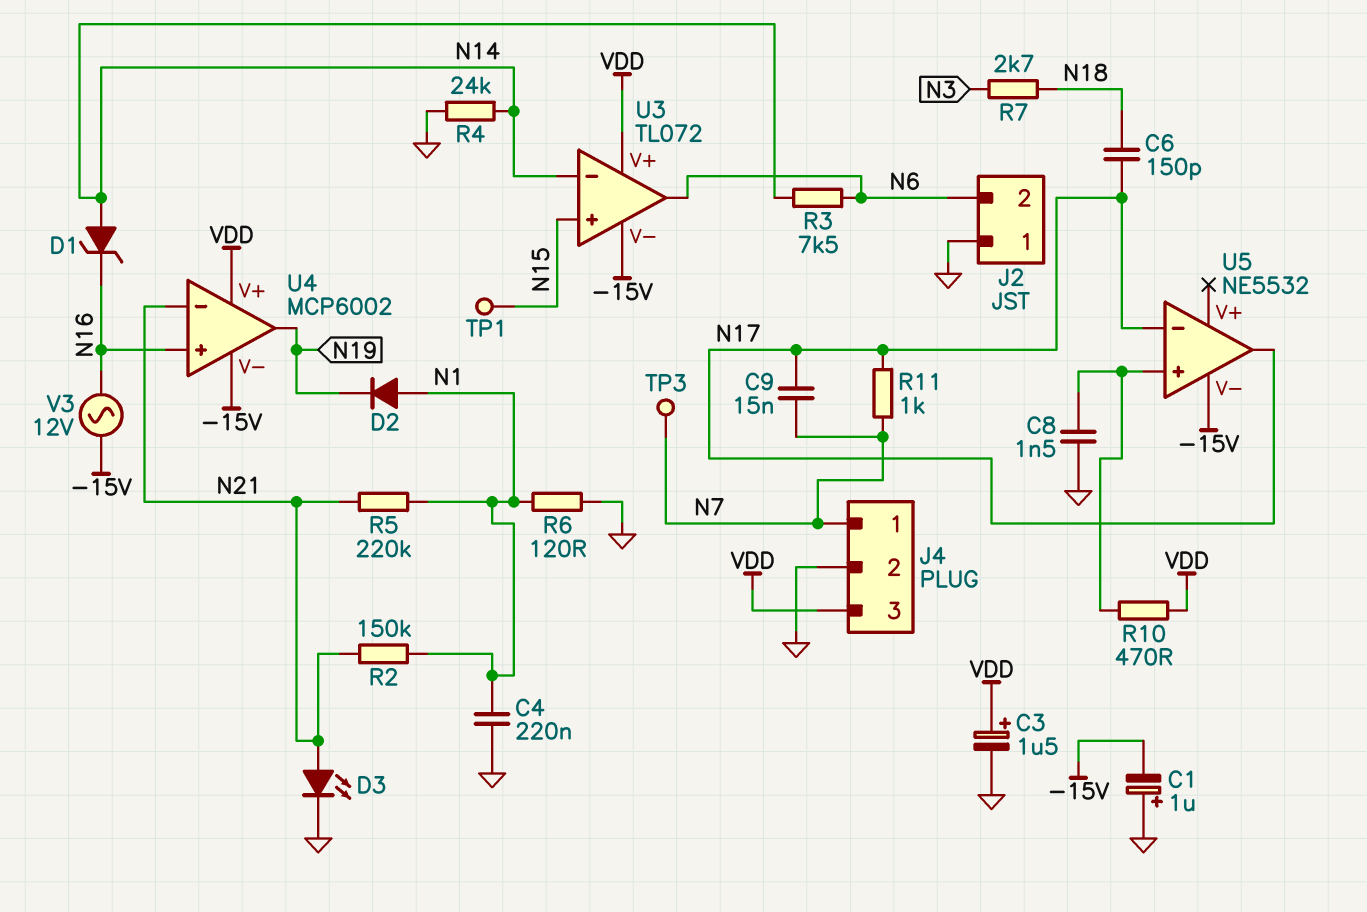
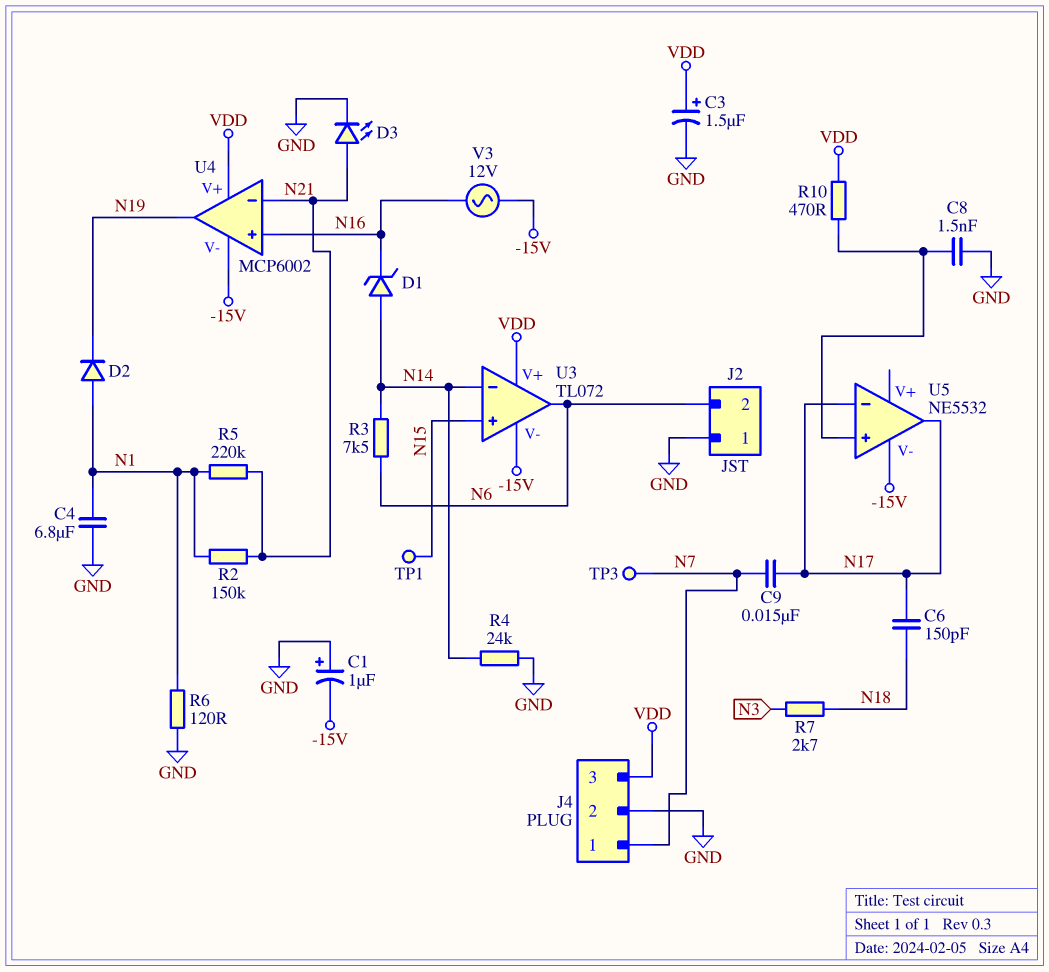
C4: 220nF (GND, N1) -> 6.8uF (GND, N1)
R11: 1k (N7, N17) -> none

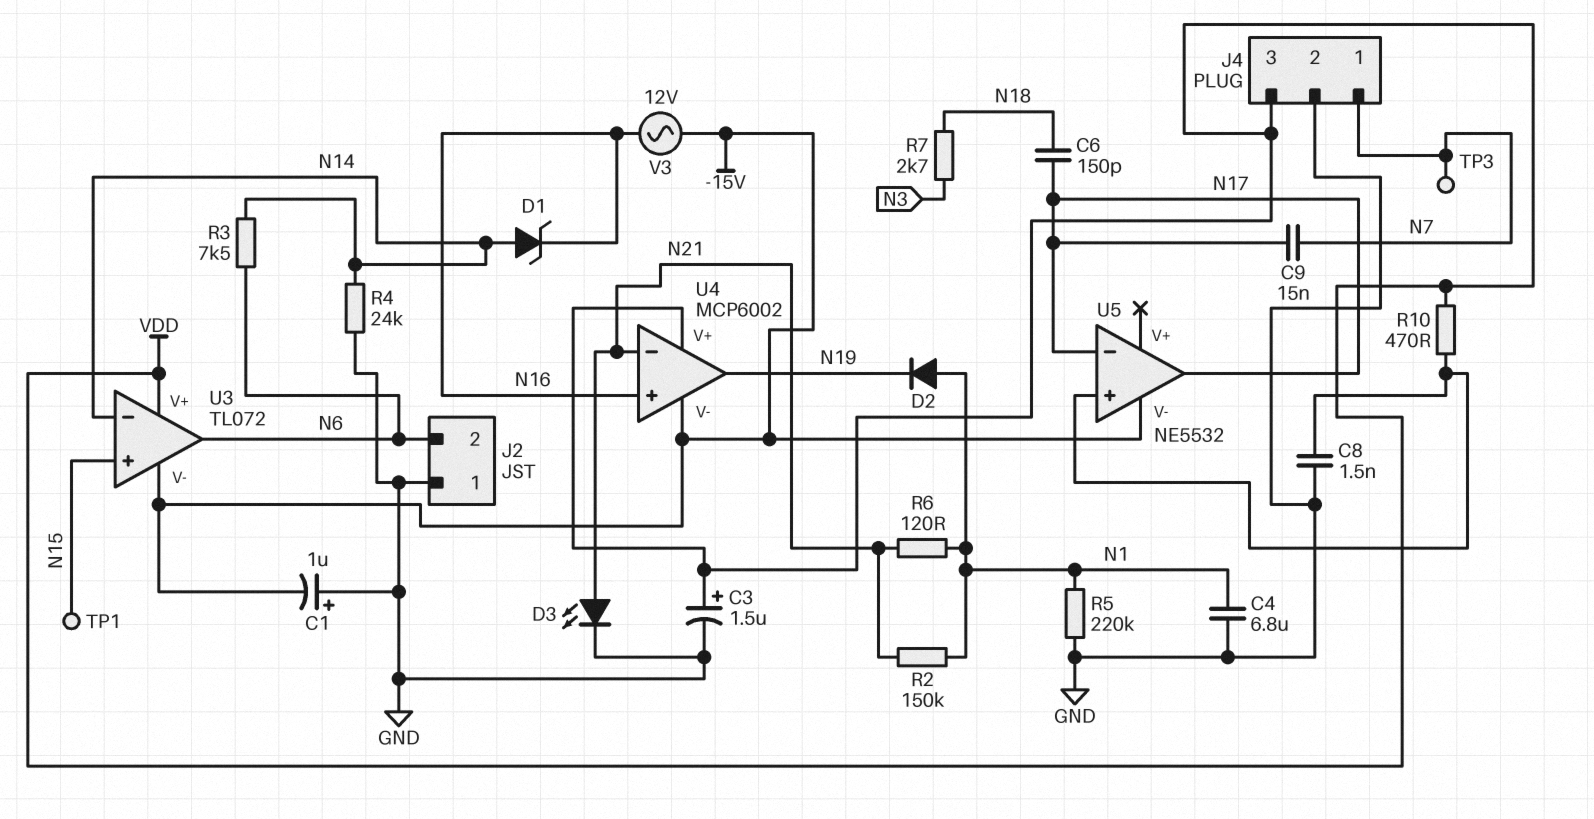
R5: 220k (N1, N21) -> 220k (GND, N1)
R6: 120 (GND, N1) -> 120 (N1, N21)

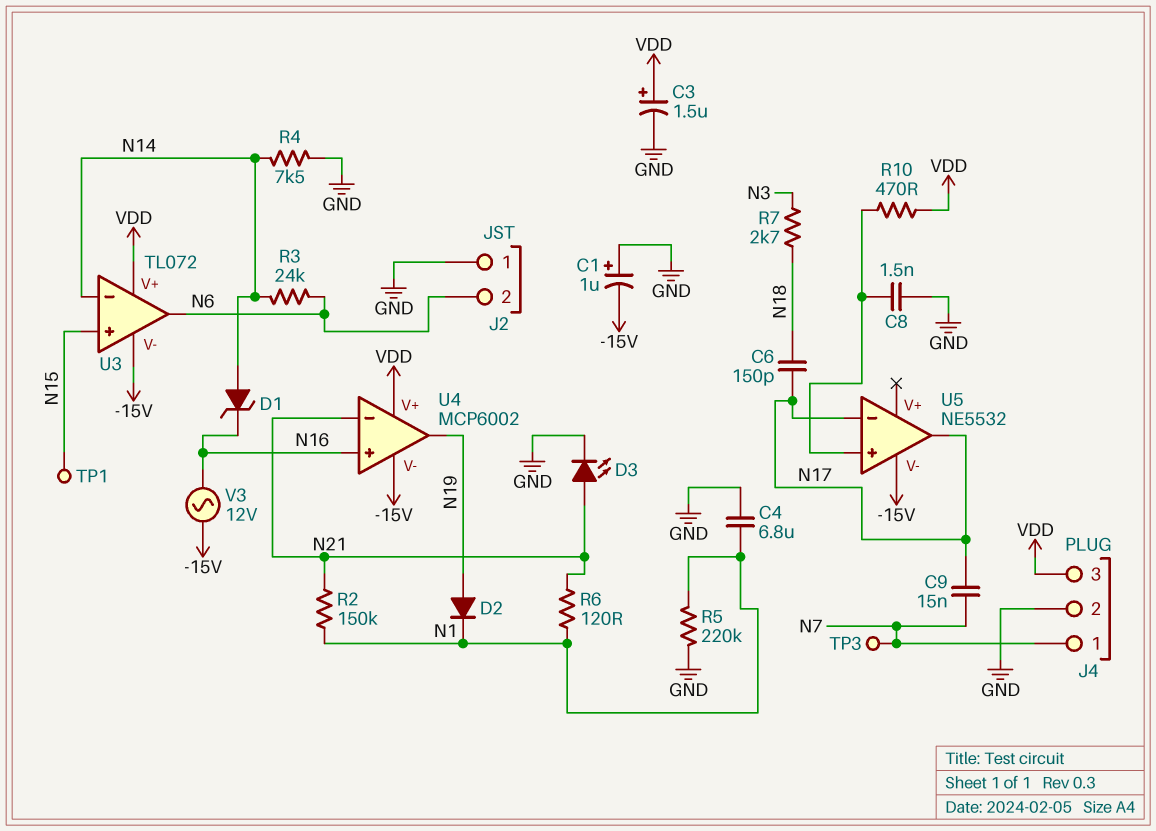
D2: diode (A N1, K N19) -> diode (A N19, K N1)
R3: 7.5k (N6, N14) -> 24k (N6, N14)
R4: 24k (GND, N14) -> 7.5k (GND, N14)

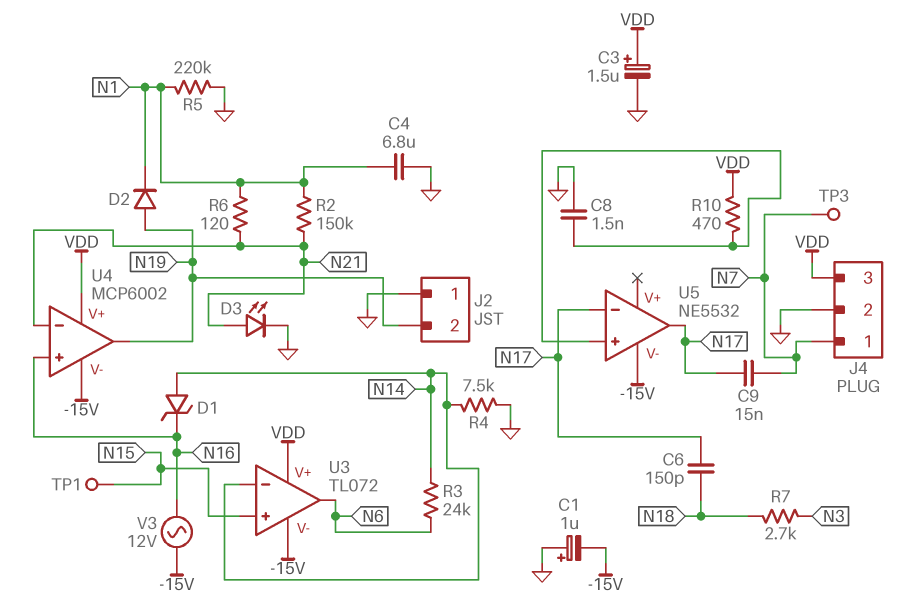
J2 pin 2: N6 -> N19

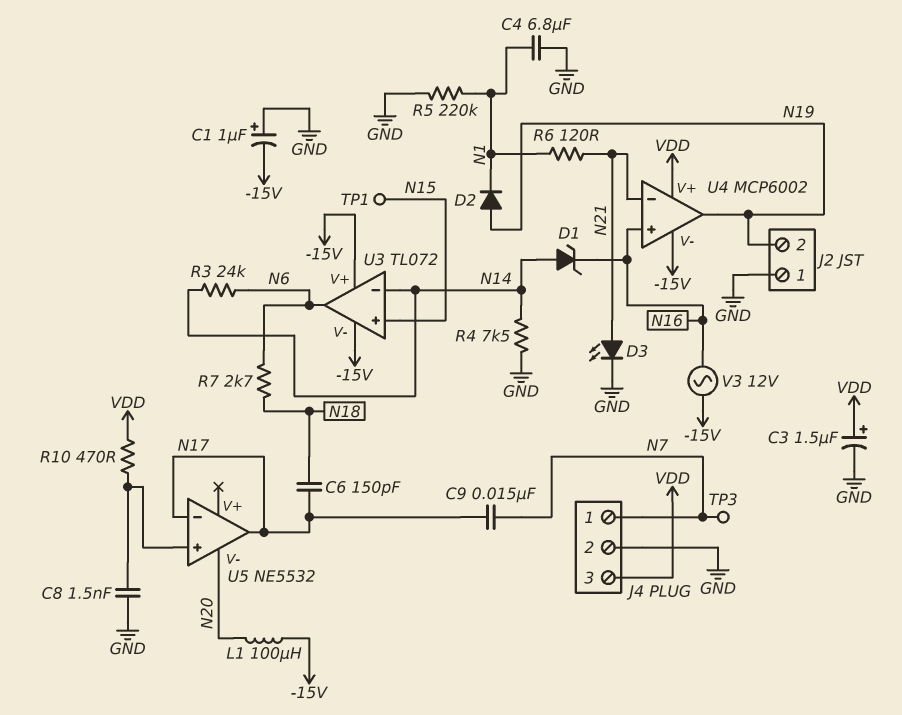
L1: none -> 100uH (-15V, N20)
R2: 150k (N1, N21) -> none
R7: 2.7k (N3, N18) -> 2.7k (N6, N18)
U3 pin V+: VDD -> -15V
U5 pin V-: -15V -> N20

